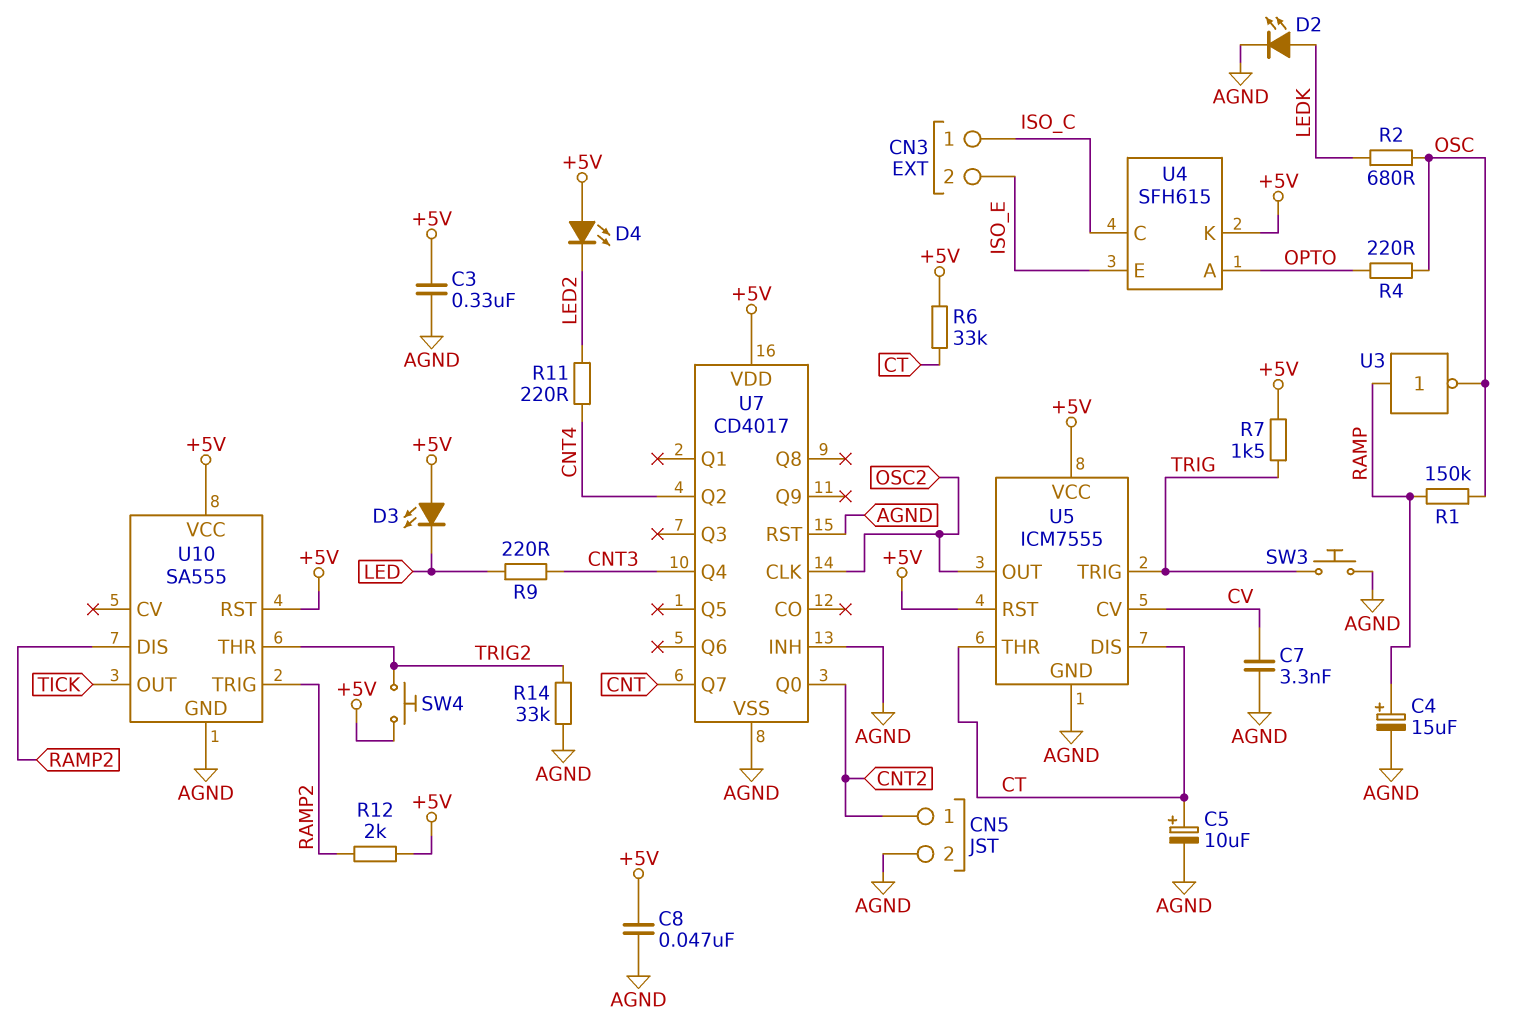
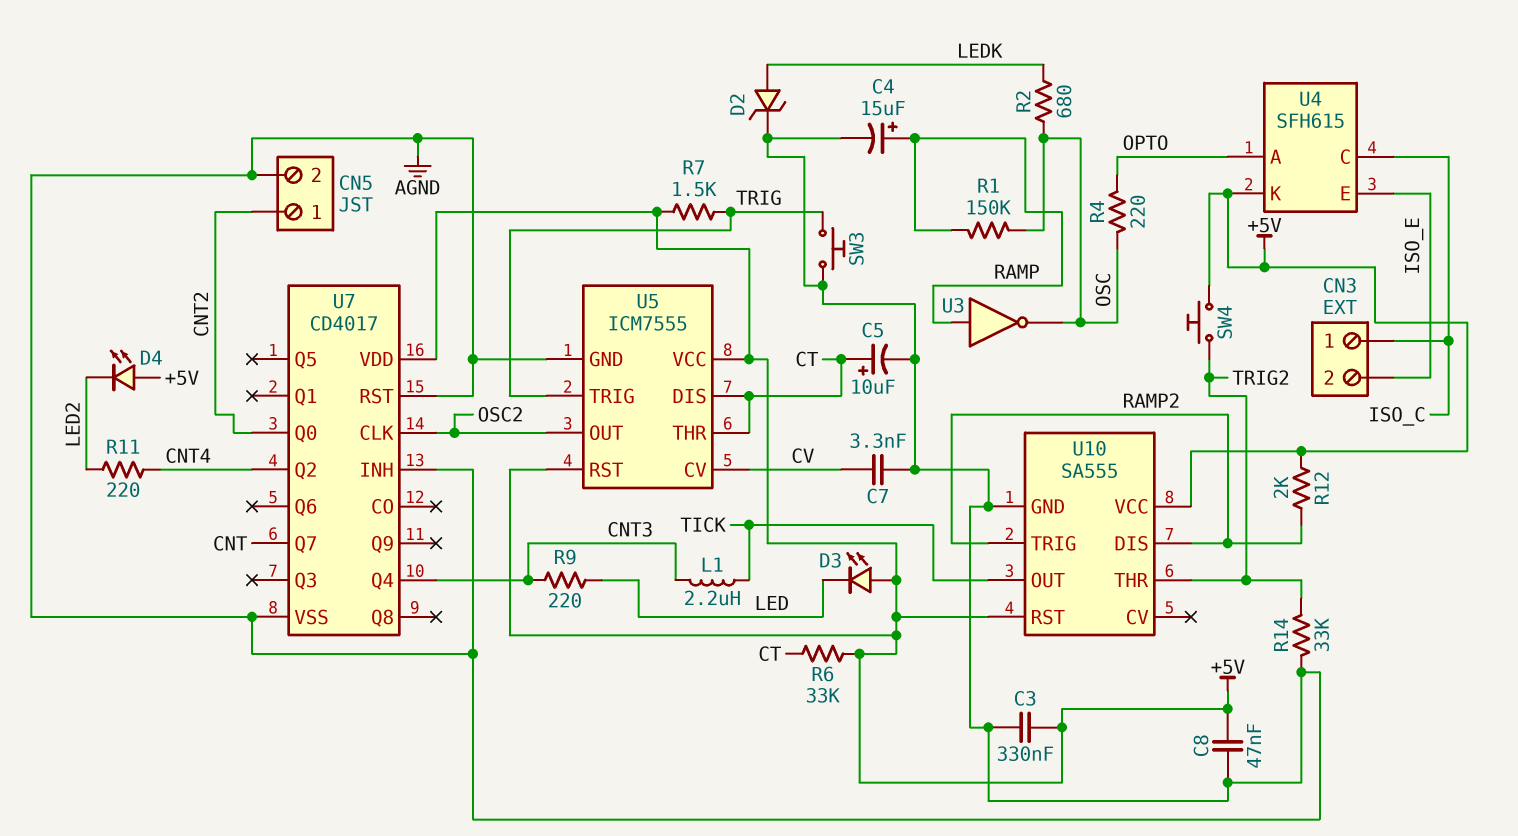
D2: LED (A LEDK, K AGND) -> zener (A LEDK, K AGND)
L1: none -> 2.2uH (CNT3, TICK)

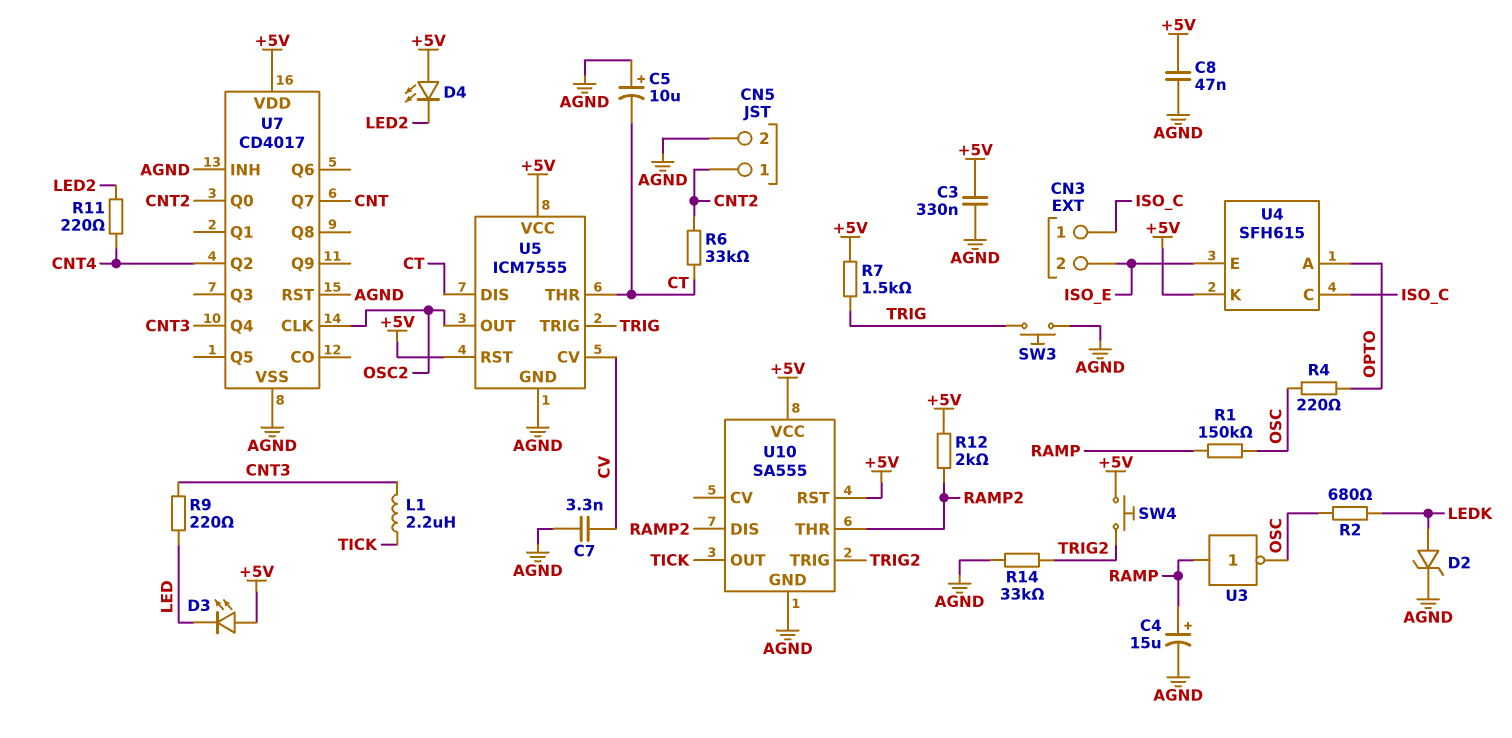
C5: 10uF (plus CT, minus AGND) -> 10uF (plus AGND, minus CT)
R6: 33k (+5V, CT) -> 33k (CNT2, CT)
U10 pin THR: TRIG2 -> RAMP2
U10 pin TRIG: RAMP2 -> TRIG2

